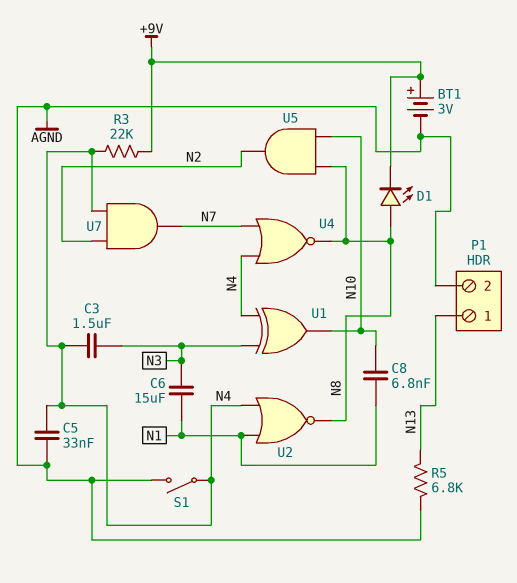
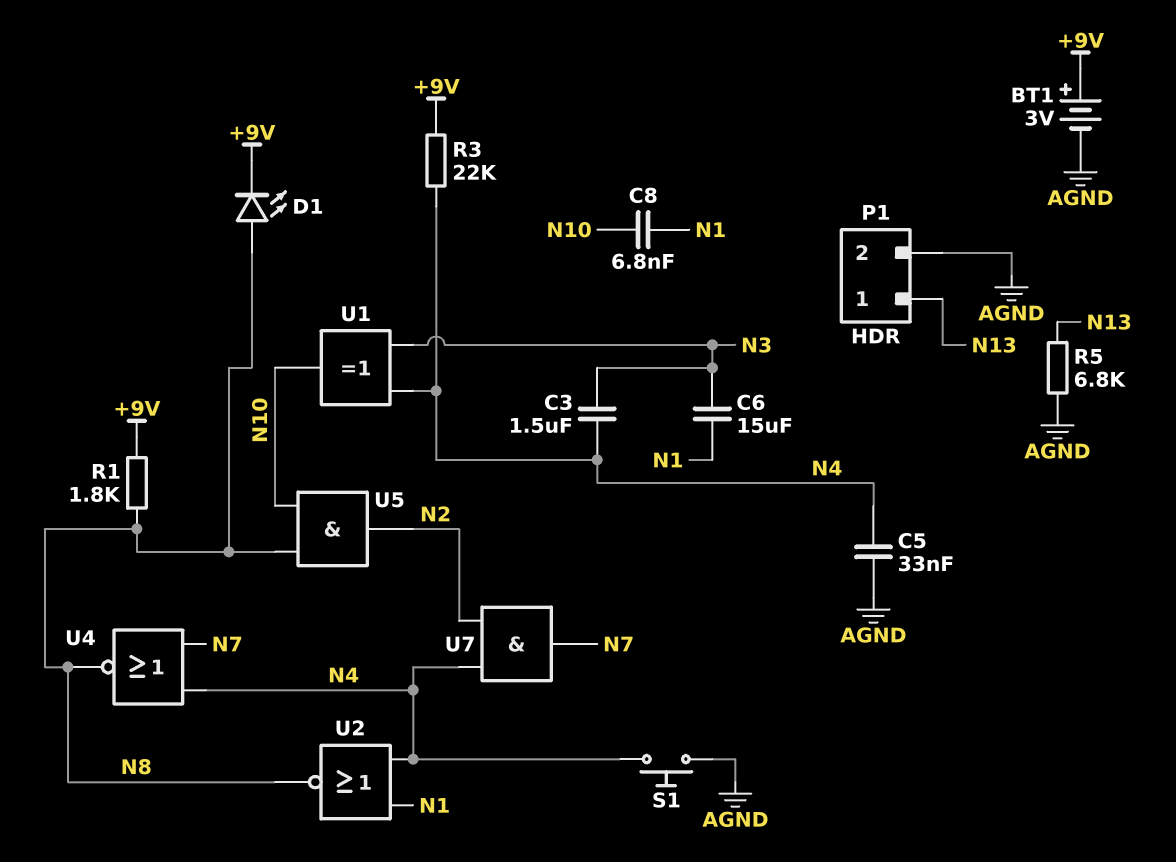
R1: none -> 1.8k (+9V, N8)
S1: switch (AGND, N4) -> button (AGND, N4)

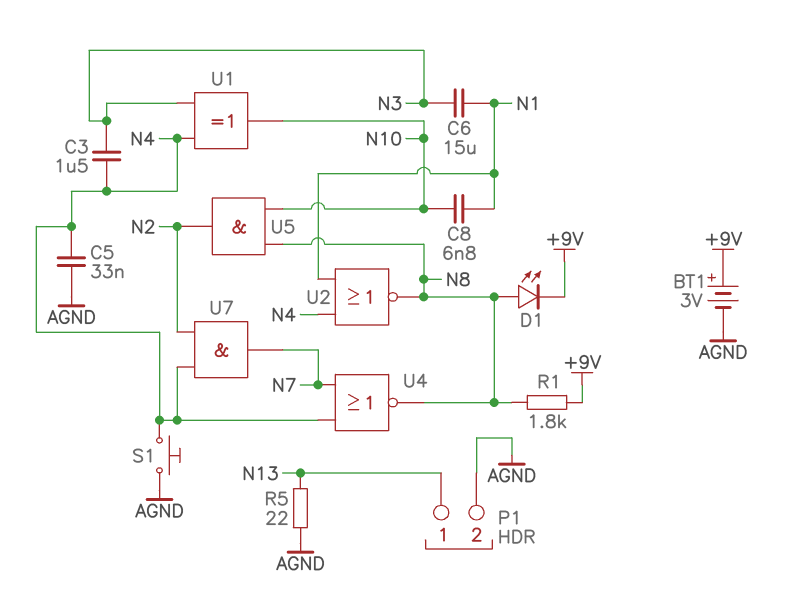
R3: 22k (+9V, N4) -> none
R5: 6.8k (AGND, N13) -> 22 (AGND, N13)

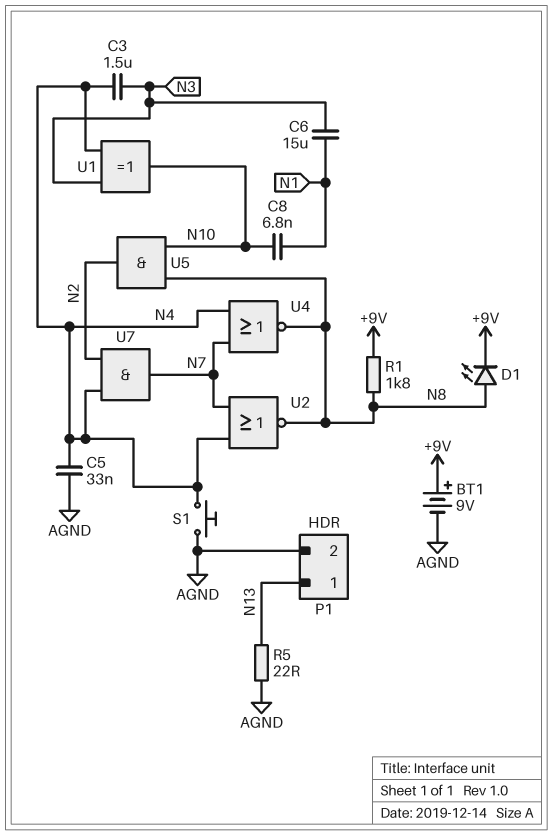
BT1: 3V (plus +9V, minus AGND) -> 9V (plus +9V, minus AGND)
U2: NOR (in N1, in N4, out N8) -> NOR (in N4, in N7, out N8)

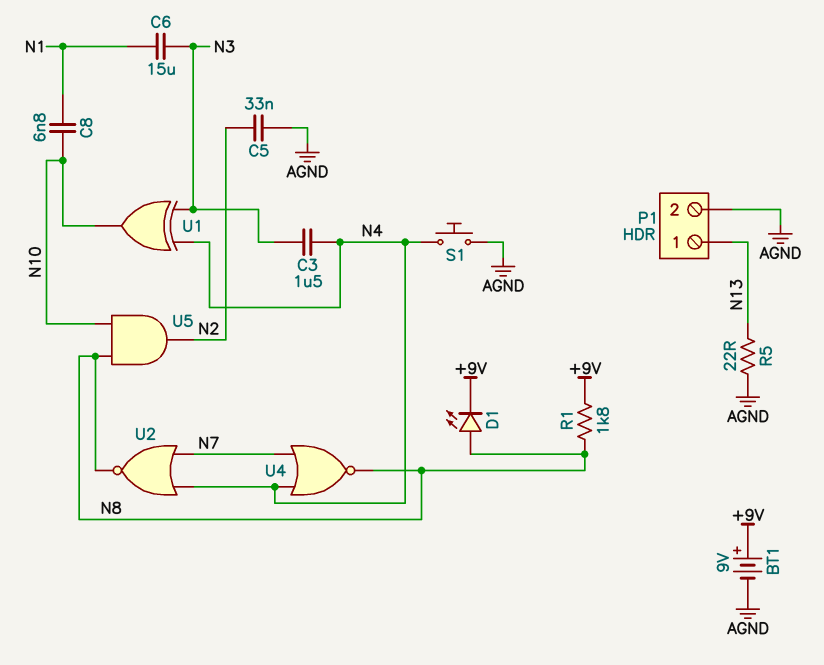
C5: 33nF (AGND, N4) -> 33nF (AGND, N2)
U7: AND (in N2, in N4, out N7) -> none

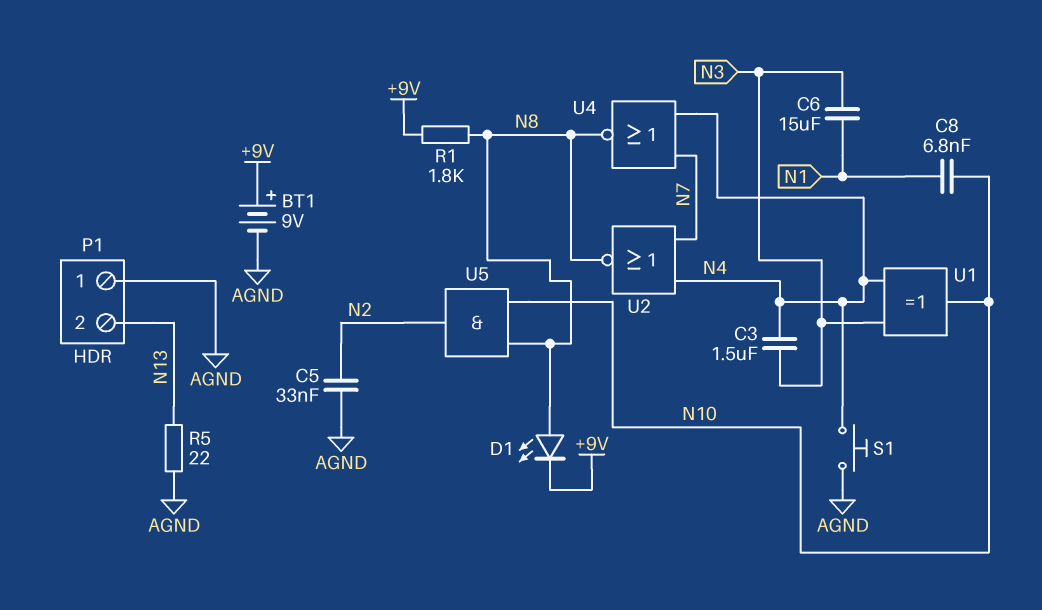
P1 pin 1: N13 -> AGND
P1 pin 2: AGND -> N13

